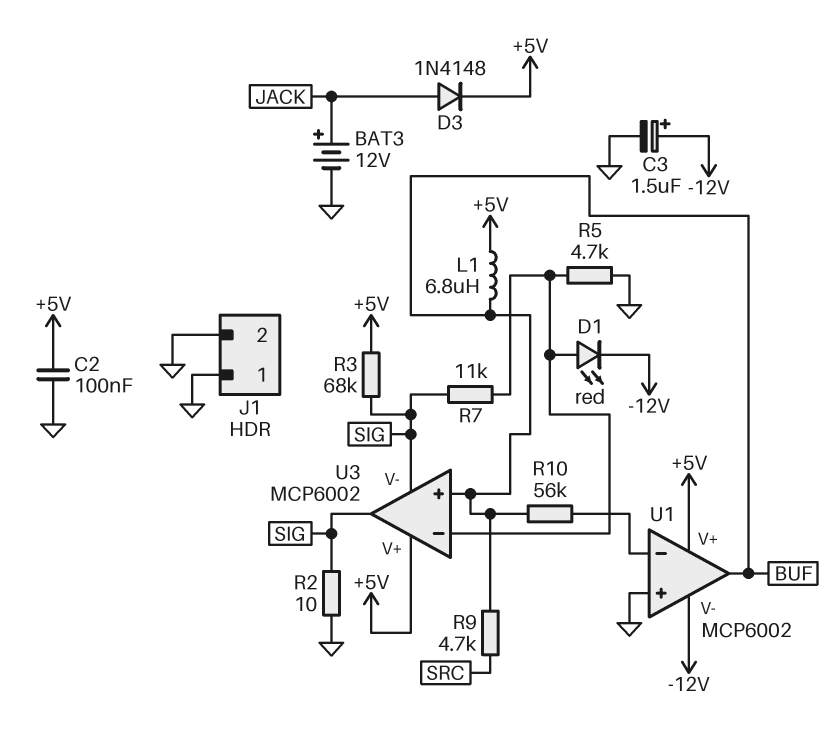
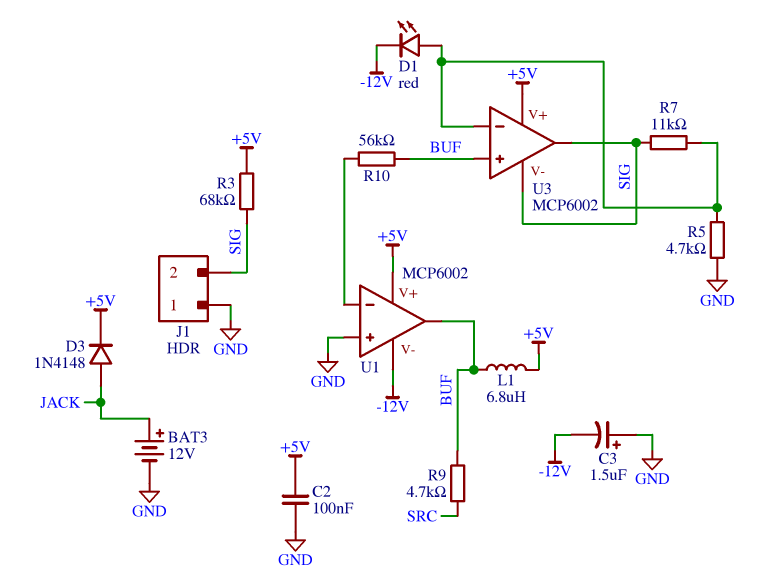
C3: 1.5uF (plus -12V, minus GND) -> 1.5uF (plus GND, minus -12V)
J1 pin 2: GND -> SIG
R2: 10 (GND, SIG) -> none

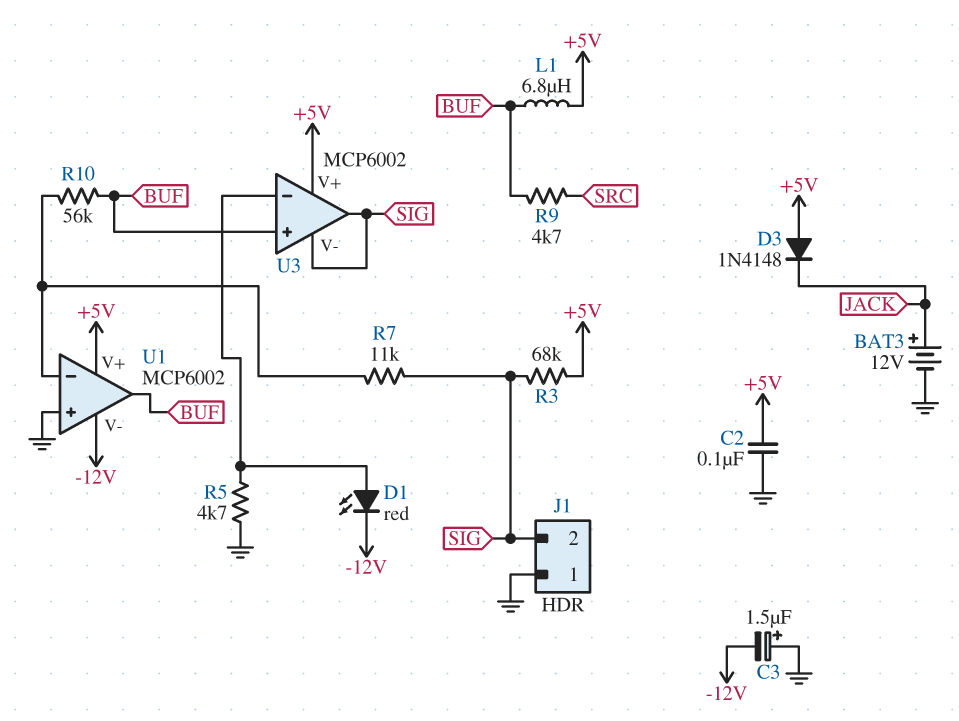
D3: diode 1N4148 (A JACK, K +5V) -> diode 1N4148 (A +5V, K JACK)
R7: 11k (SIG, U3/in-) -> 11k (SIG, U1/in-)

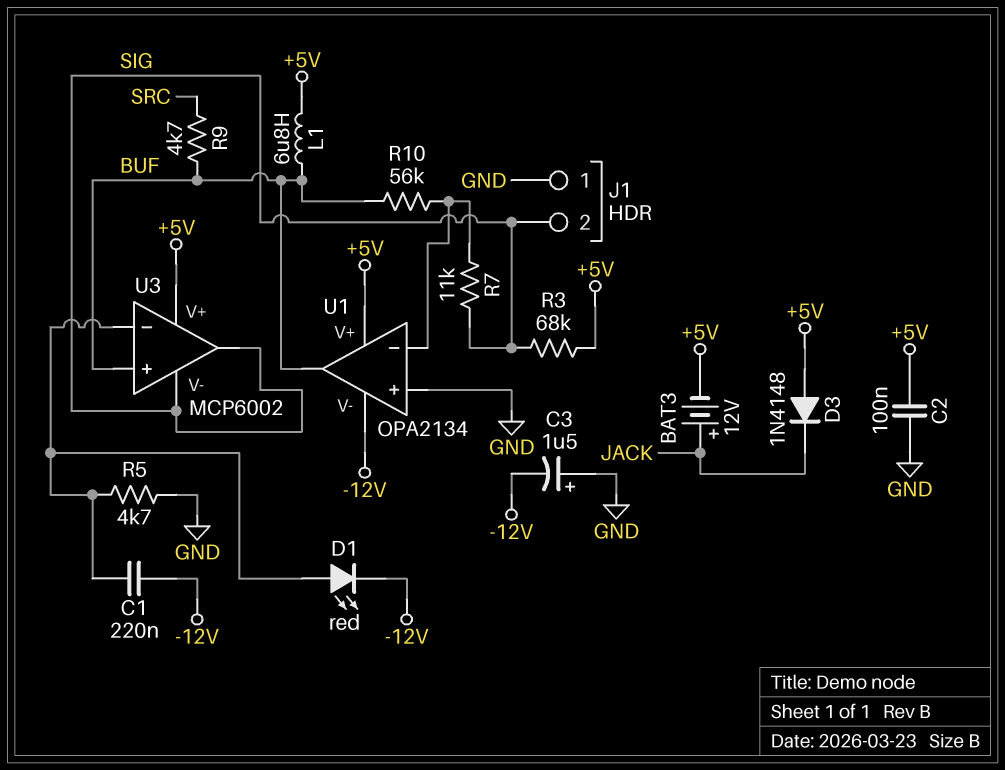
BAT3: 12V (plus JACK, minus GND) -> 12V (plus JACK, minus +5V)
C1: none -> 220nF (-12V, U3/in-)
U1: MCP6002 -> OPA2134

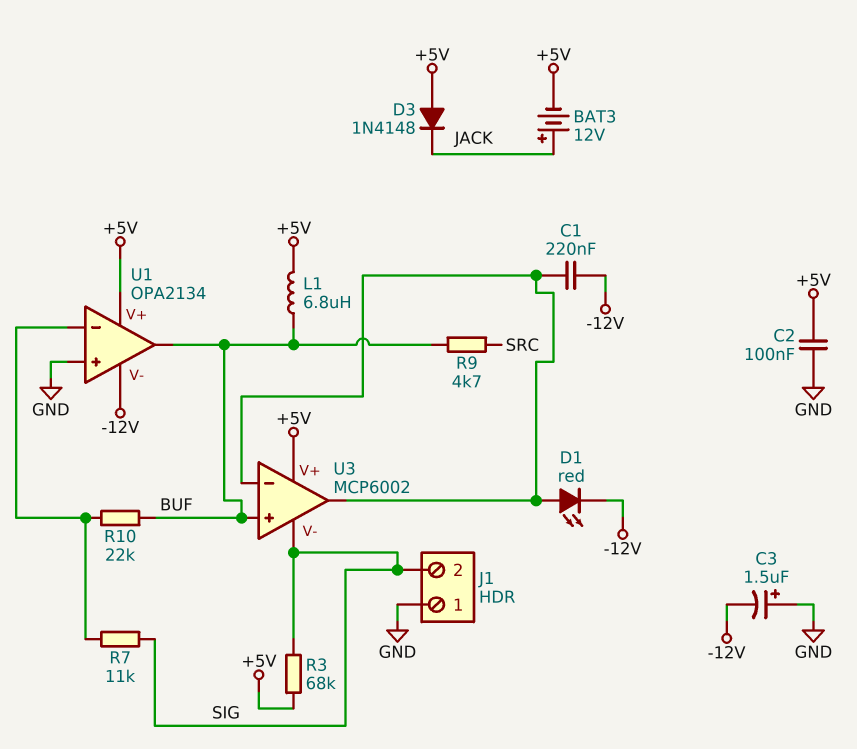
R5: 4.7k (GND, U3/in-) -> none
R10: 56k (BUF, U1/in-) -> 22k (BUF, U1/in-)
U3 pin out: SIG -> U3/in-

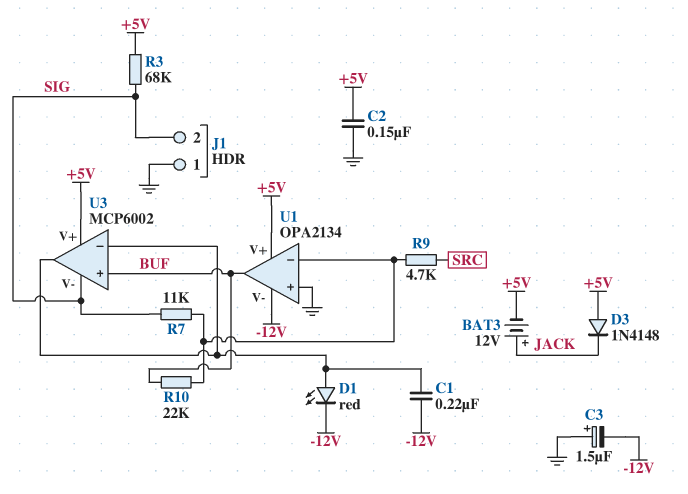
C2: 100nF (+5V, GND) -> 150nF (+5V, GND)
L1: 6.8uH (+5V, BUF) -> none
R9: 4.7k (BUF, SRC) -> 4.7k (SRC, U1/in-)

